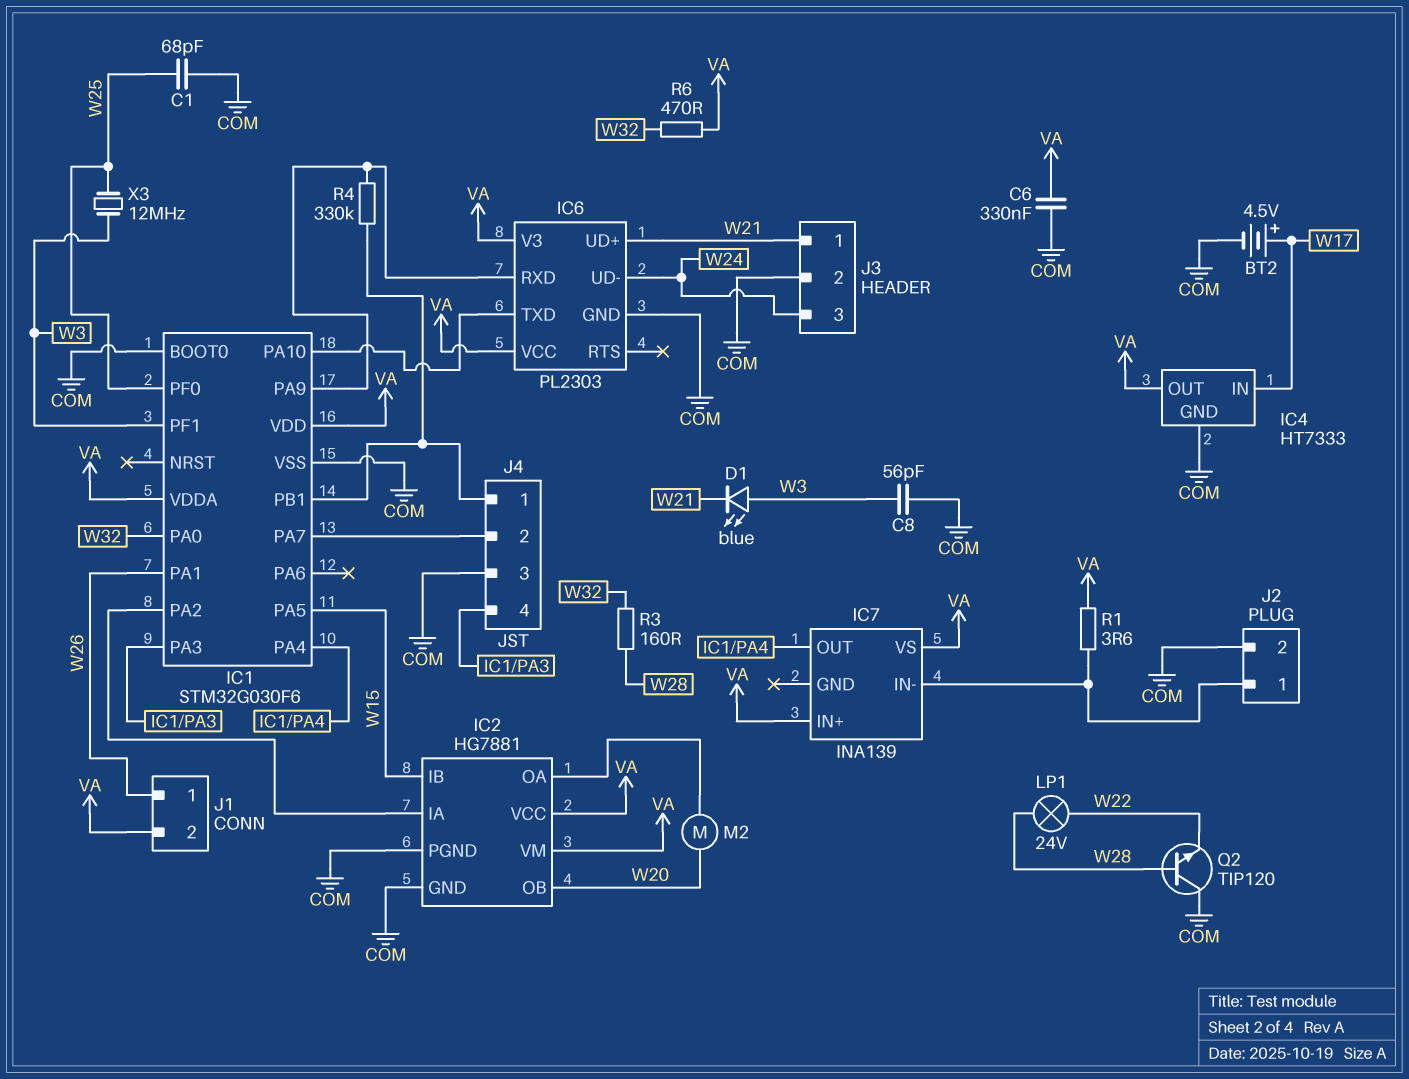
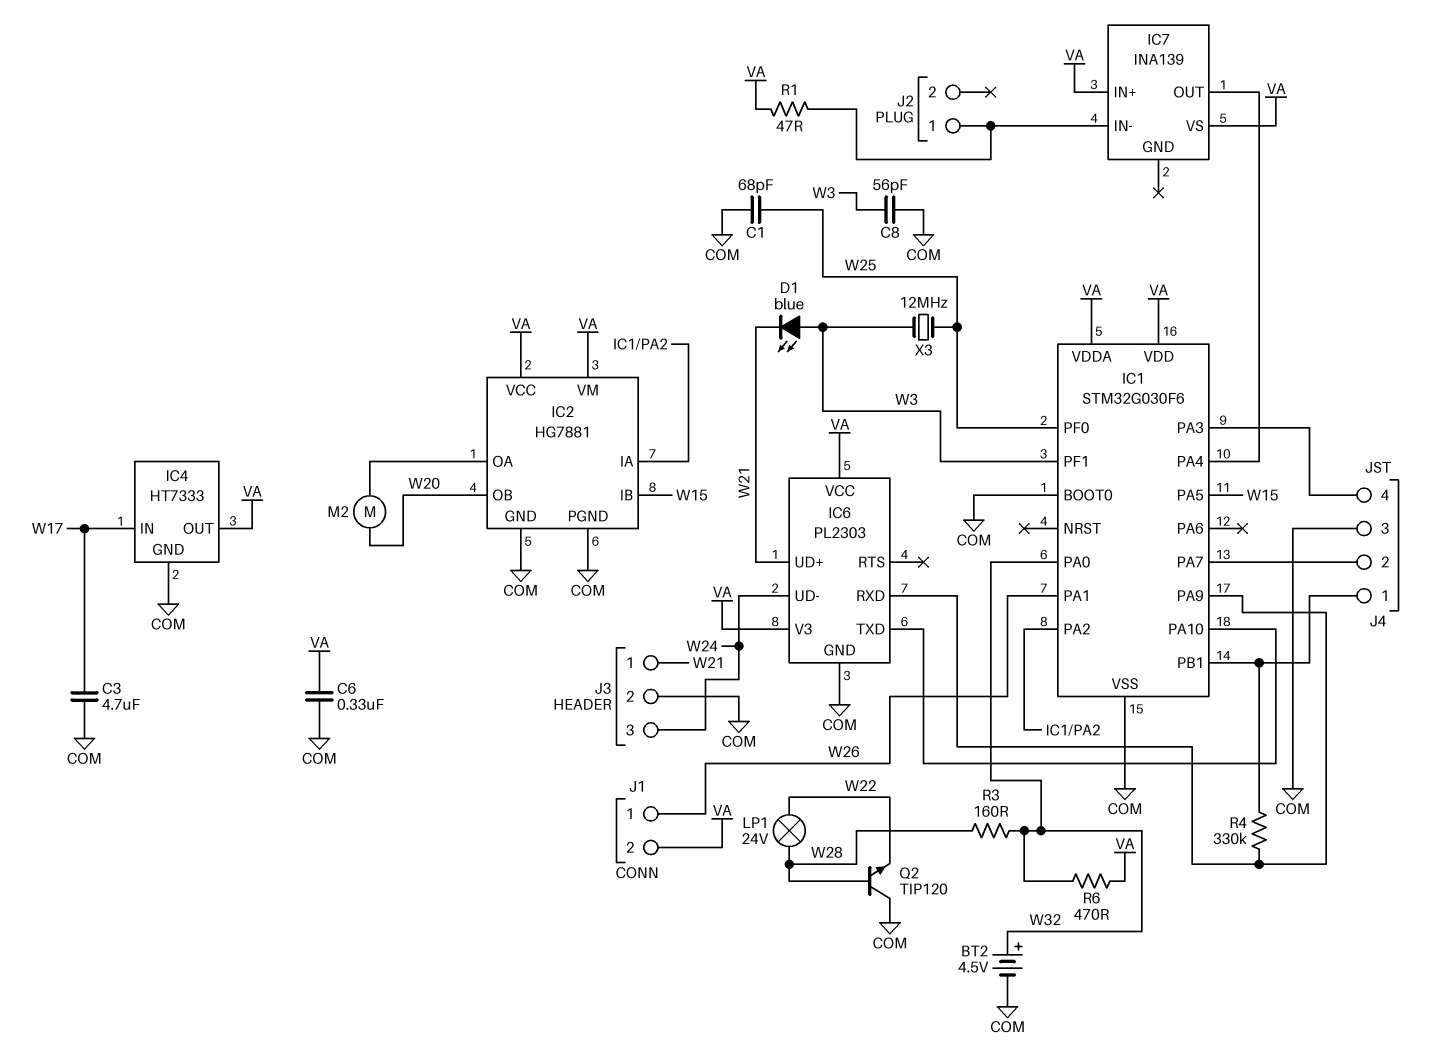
BT2: 4.5V (plus W17, minus COM) -> 4.5V (plus W32, minus COM)
C3: none -> 4.7uF (COM, W17)
J2 pin 2: COM -> none
R1: 3.6 (IC7/IN-, VA) -> 47 (IC7/IN-, VA)

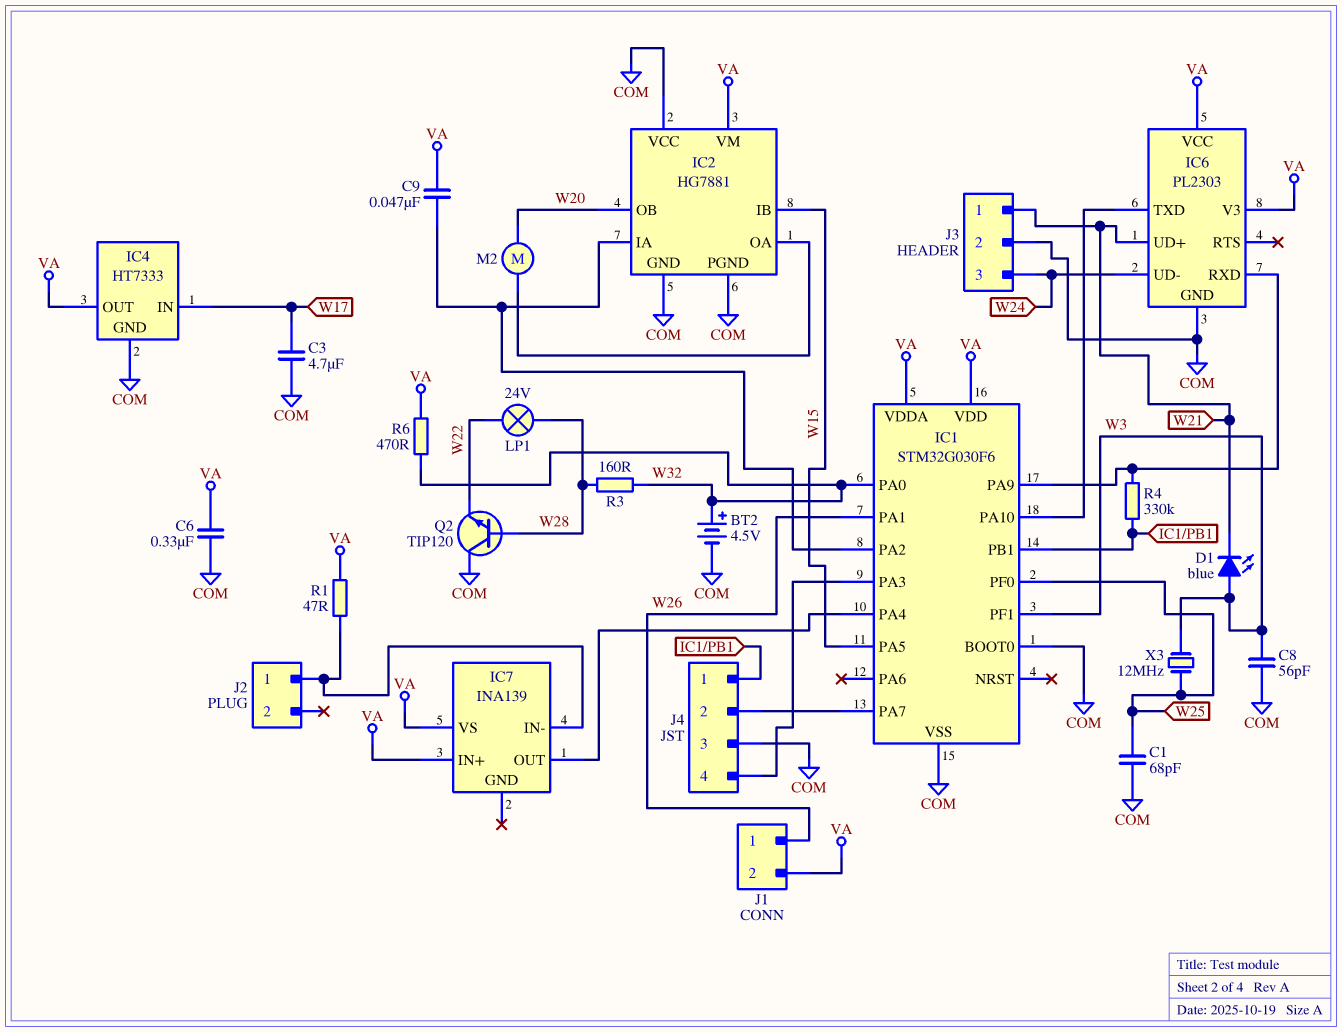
C9: none -> 47nF (IC1/PA2, VA)
IC2 pin VCC: VA -> COM

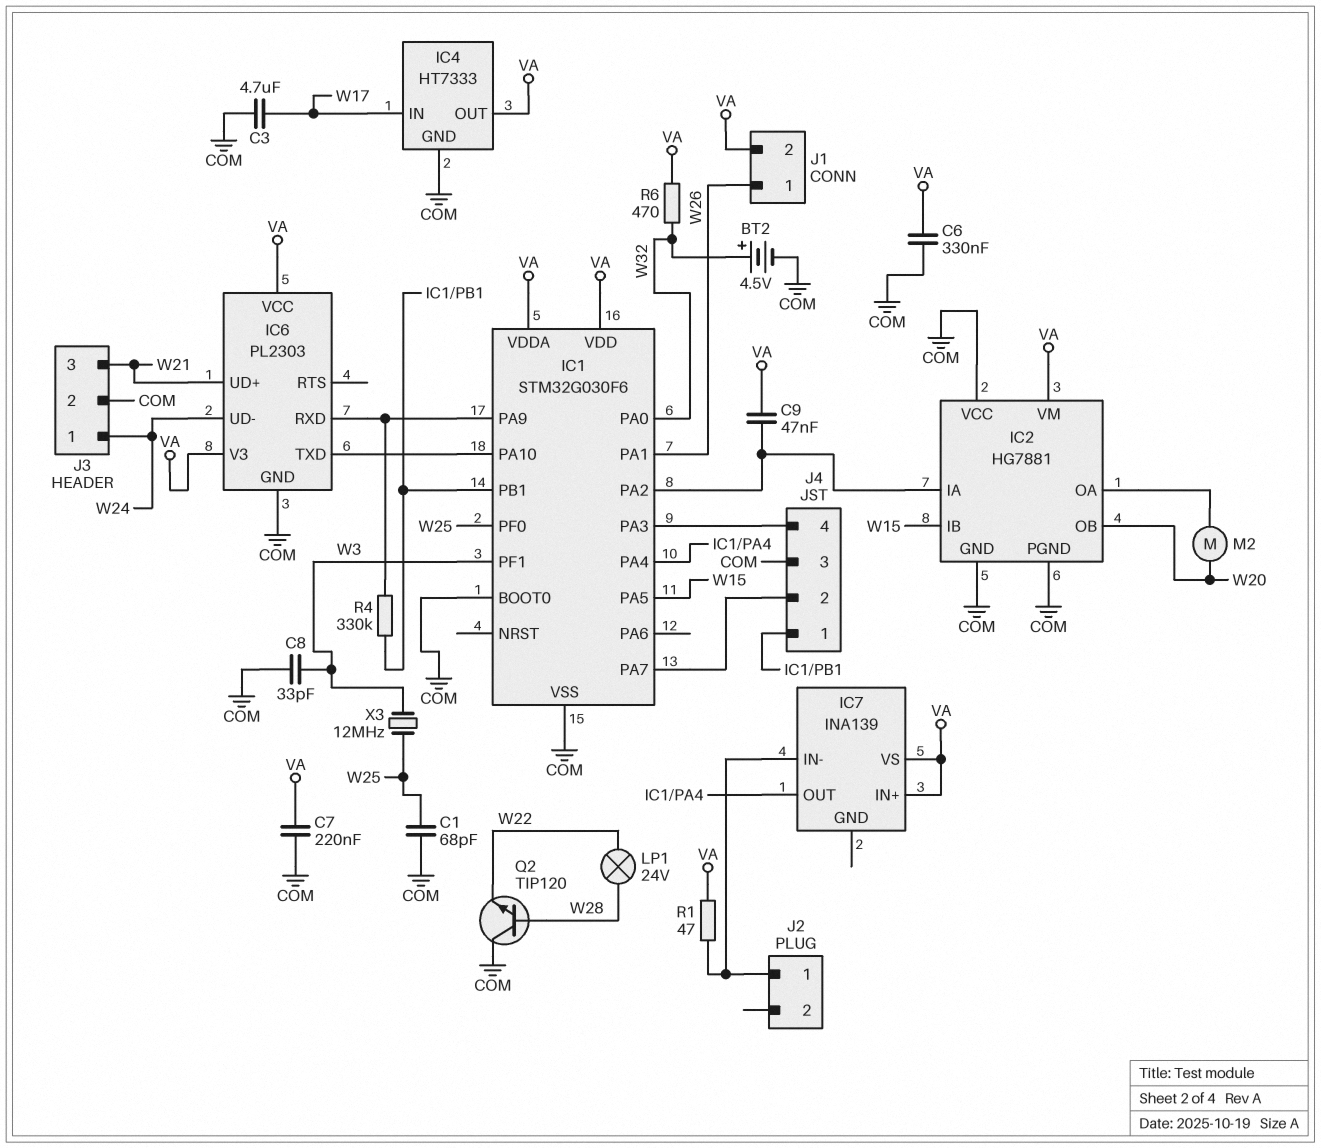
C7: none -> 220nF (COM, VA)
C8: 56pF (COM, W3) -> 33pF (COM, W3)
D1: LED blue (A W3, K W21) -> none
J3 pin 1: W21 -> W24
J3 pin 3: W24 -> W21
R3: 160 (W28, W32) -> none

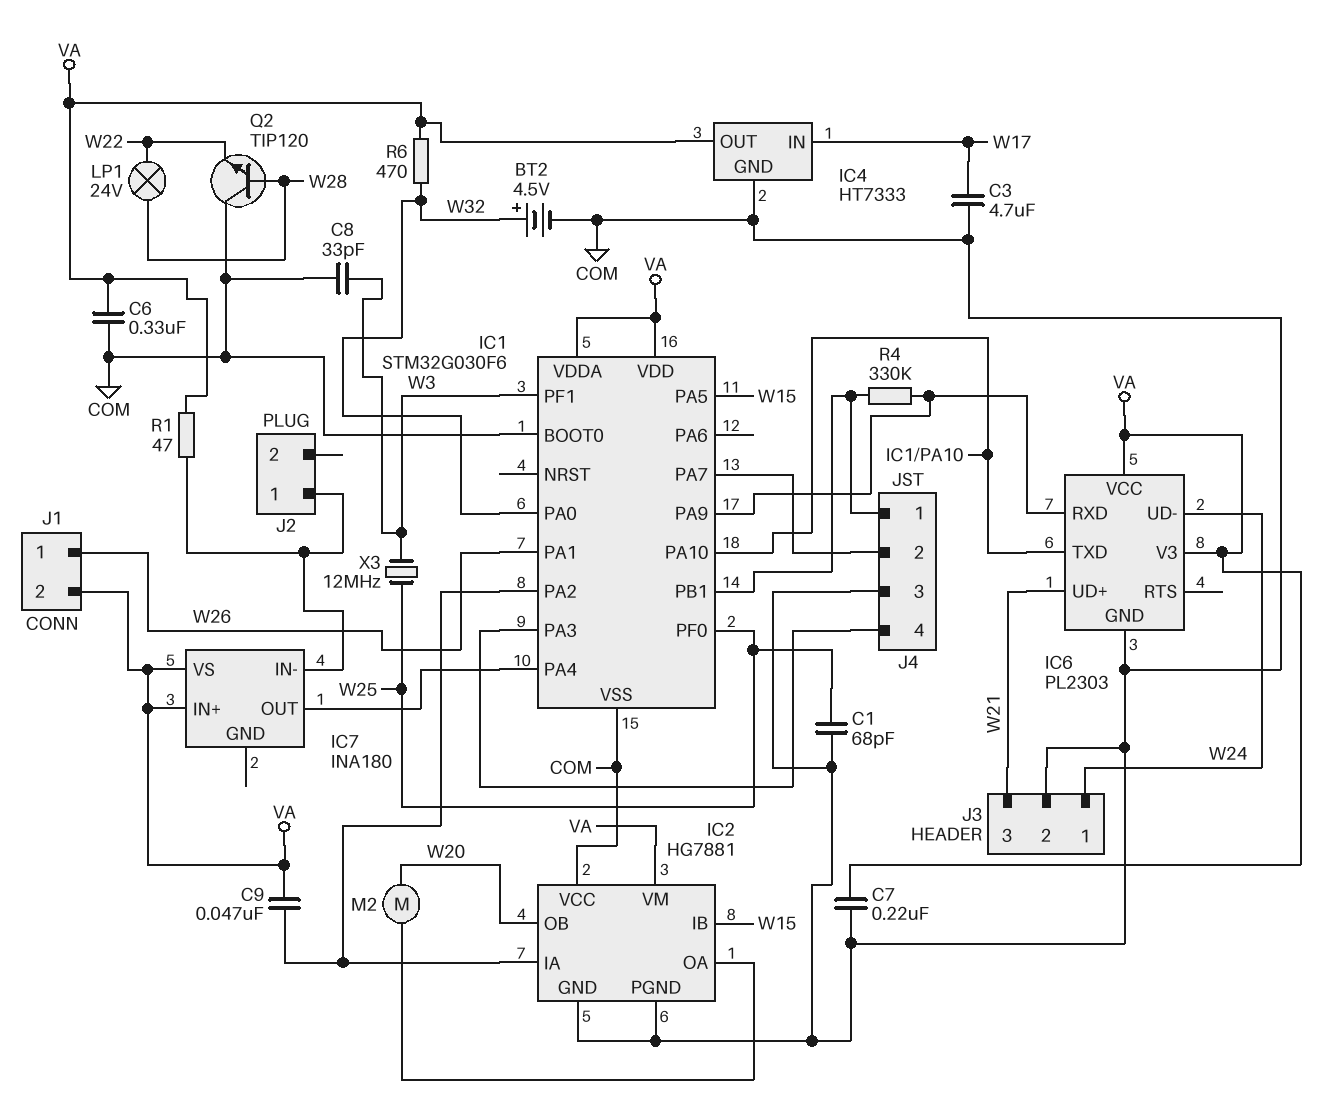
IC7: INA139 -> INA180

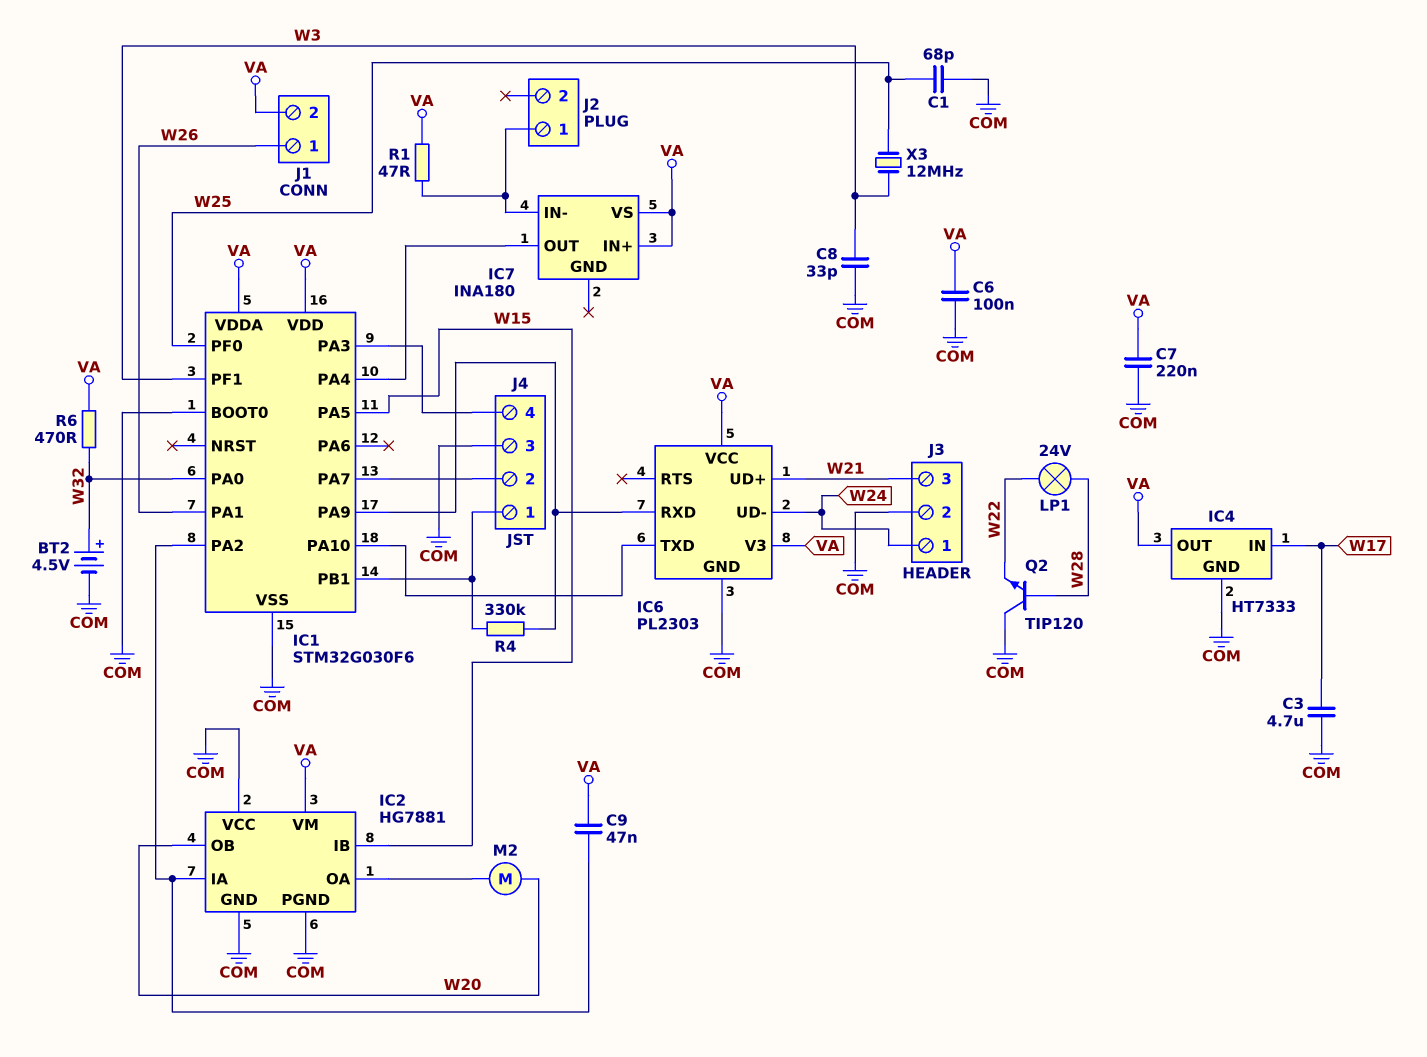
C6: 330nF (COM, VA) -> 100nF (COM, VA)

